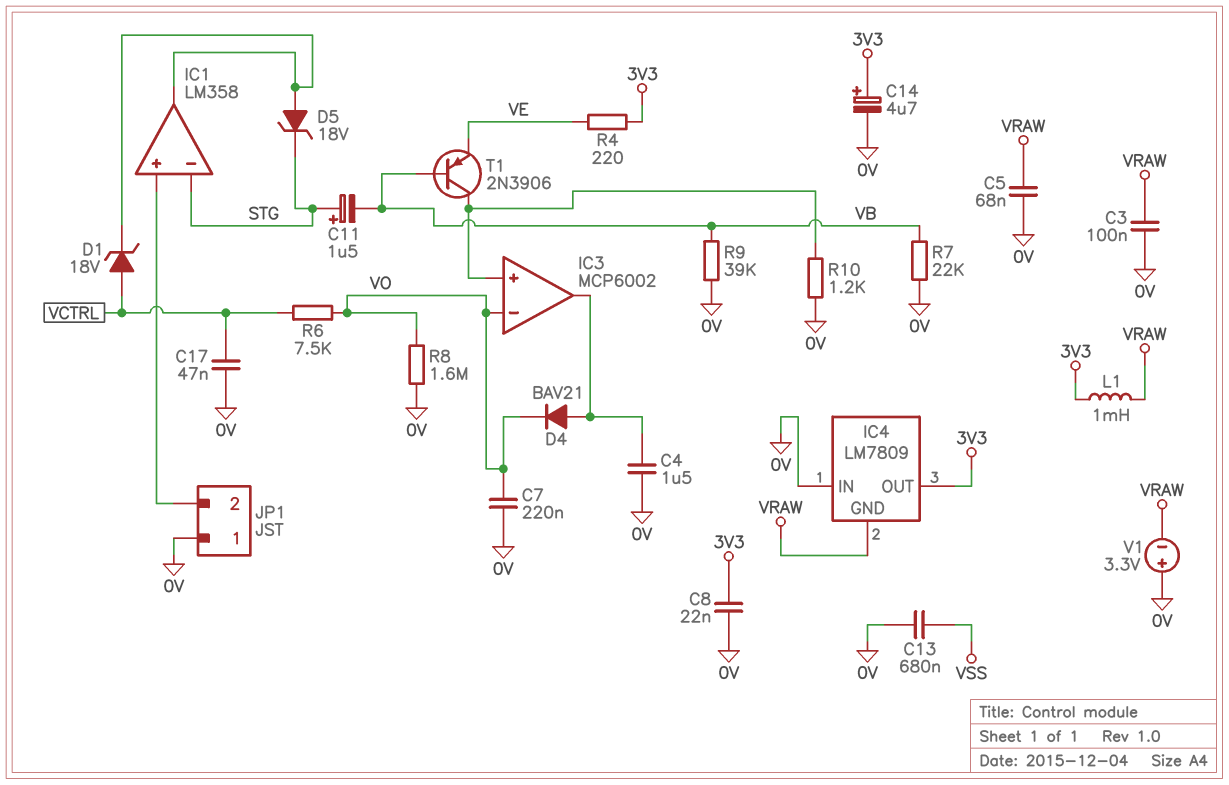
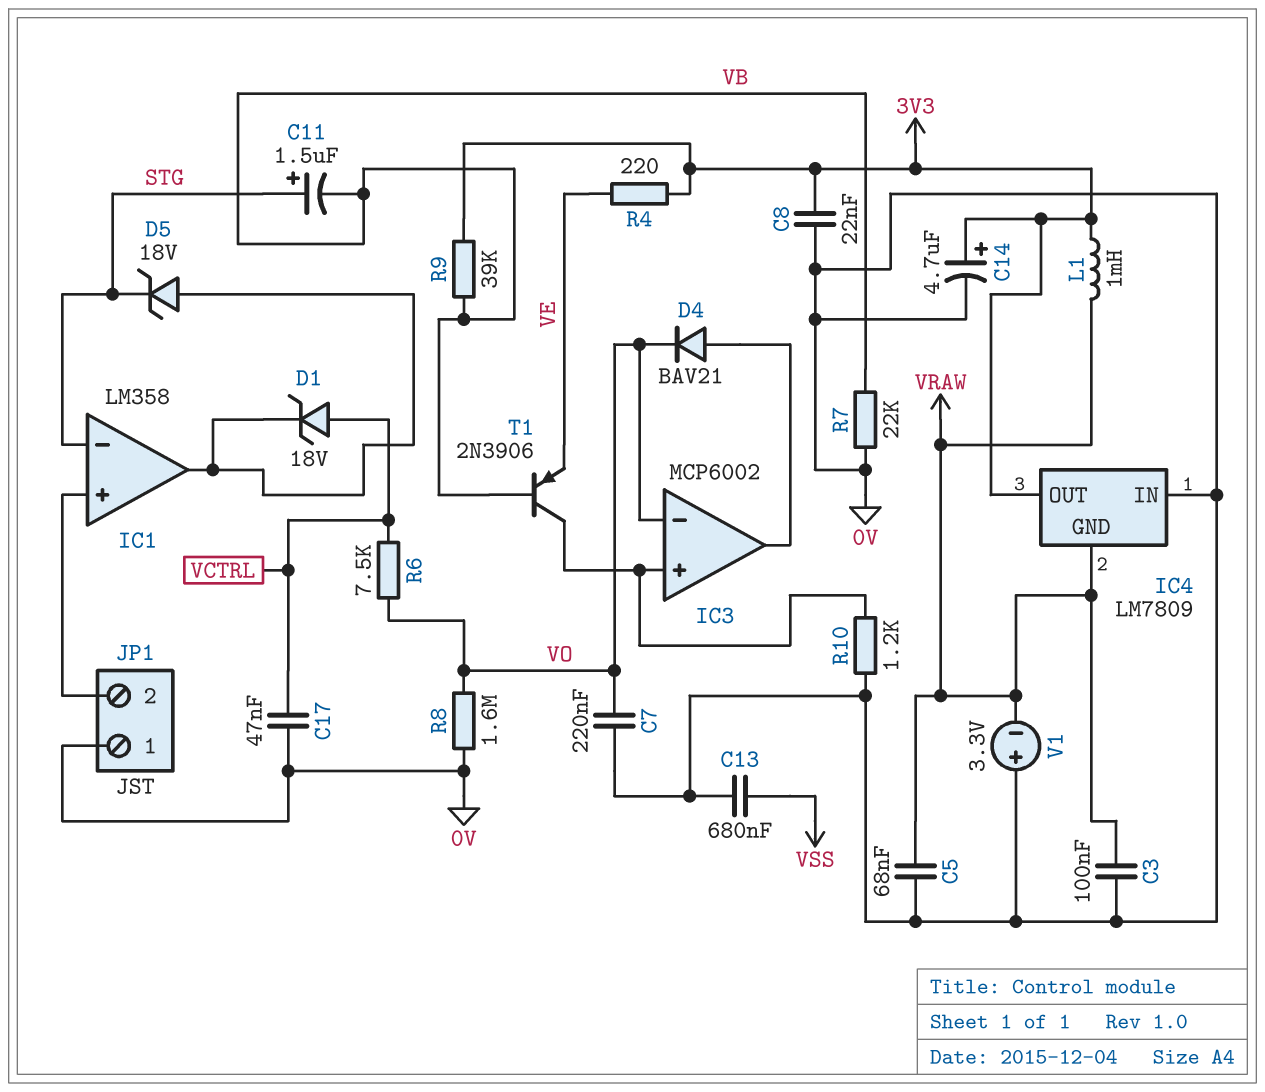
C4: 1.5uF (0V, IC3/out) -> none
R9: 39k (0V, VB) -> 39k (3V3, VB)

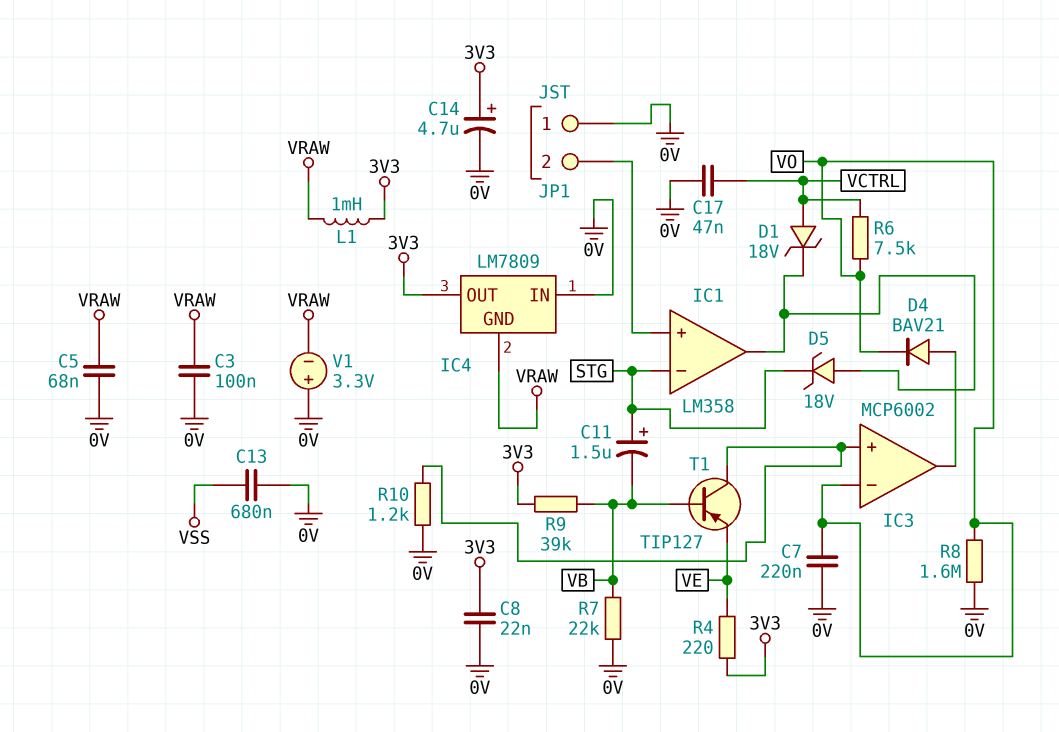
T1: PNP 2N3906 (B VB, C IC3/in+, E VE) -> PNP TIP127 (B VB, C IC3/in+, E VE)

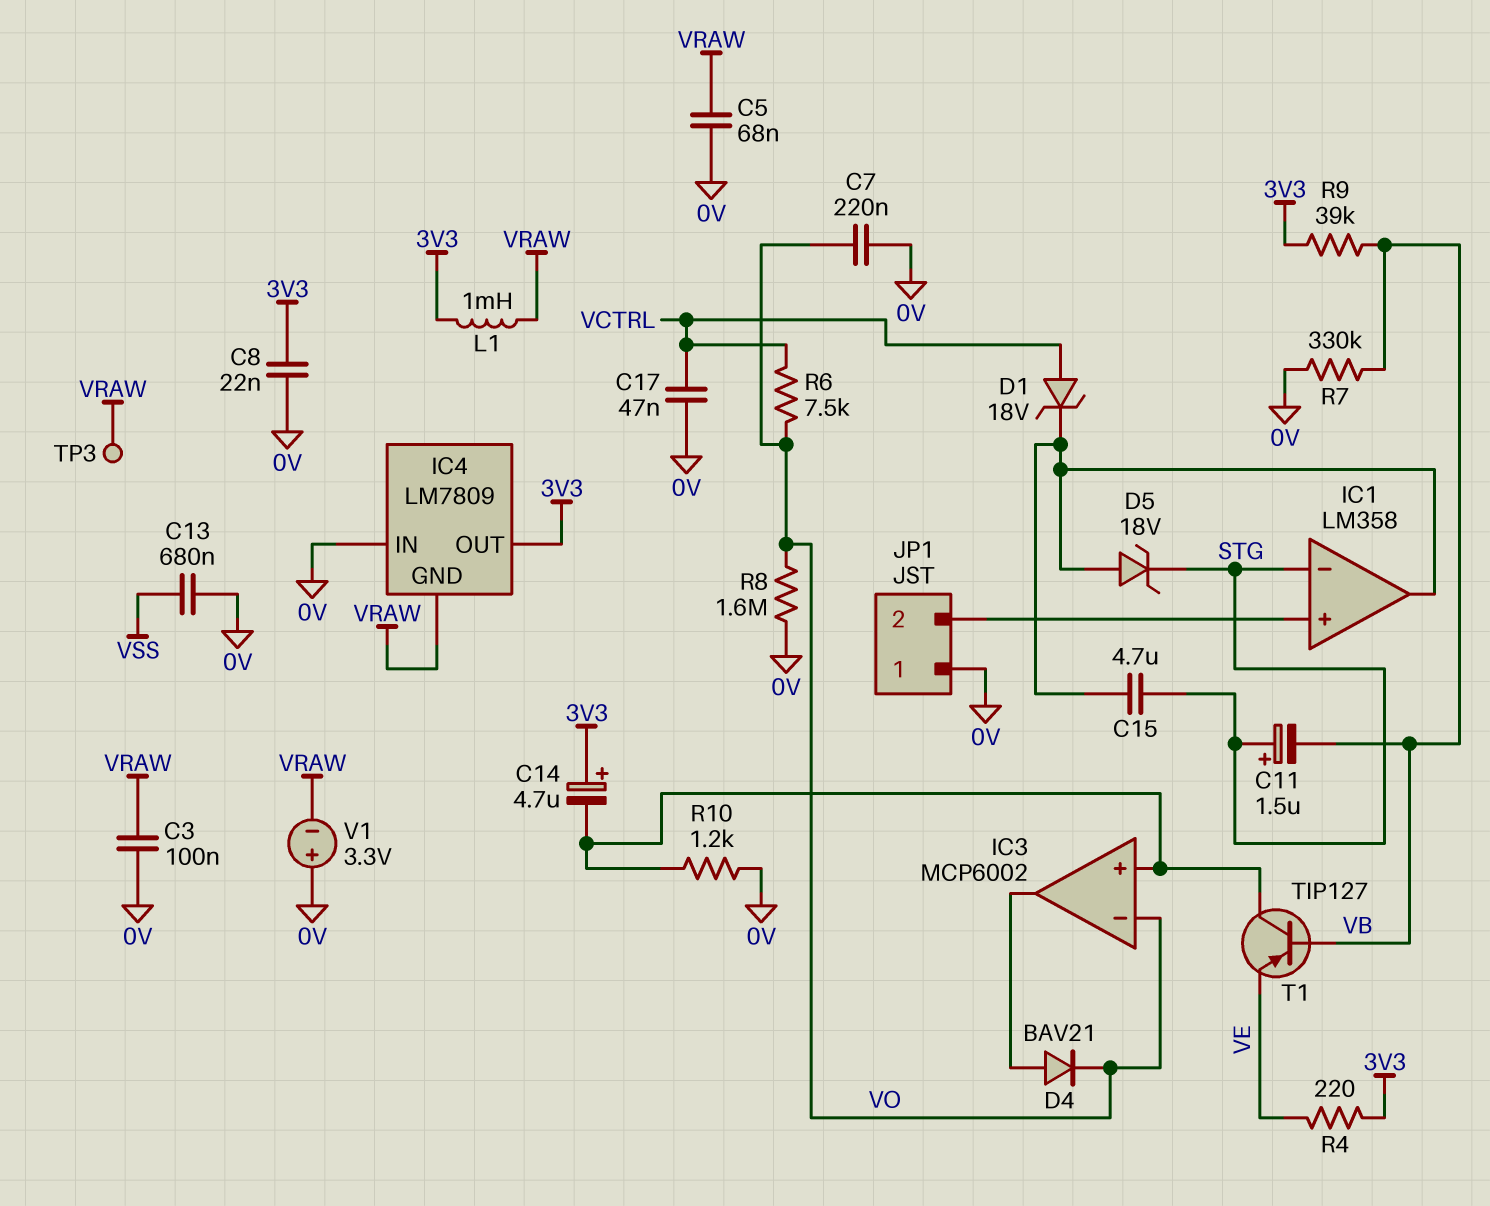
C14: 4.7uF (plus 3V3, minus 0V) -> 4.7uF (plus 3V3, minus IC3/in+)
C15: none -> 4.7uF (IC1/out, STG)
R7: 22k (0V, VB) -> 330k (0V, VB)
TP3: none -> test point (VRAW)

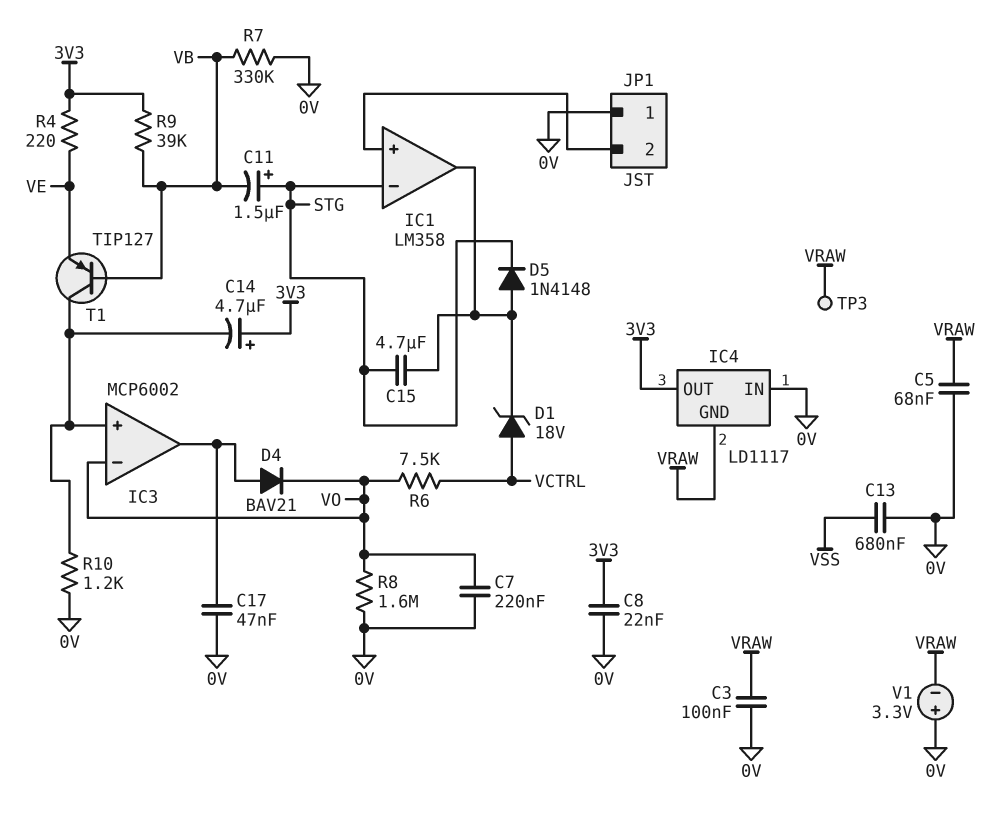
C17: 47nF (0V, VCTRL) -> 47nF (0V, IC3/out)
D5: zener 18V (A IC1/out, K STG) -> diode 1N4148 (A IC1/out, K STG)
IC4: LM7809 -> LD1117
L1: 1mH (3V3, VRAW) -> none

